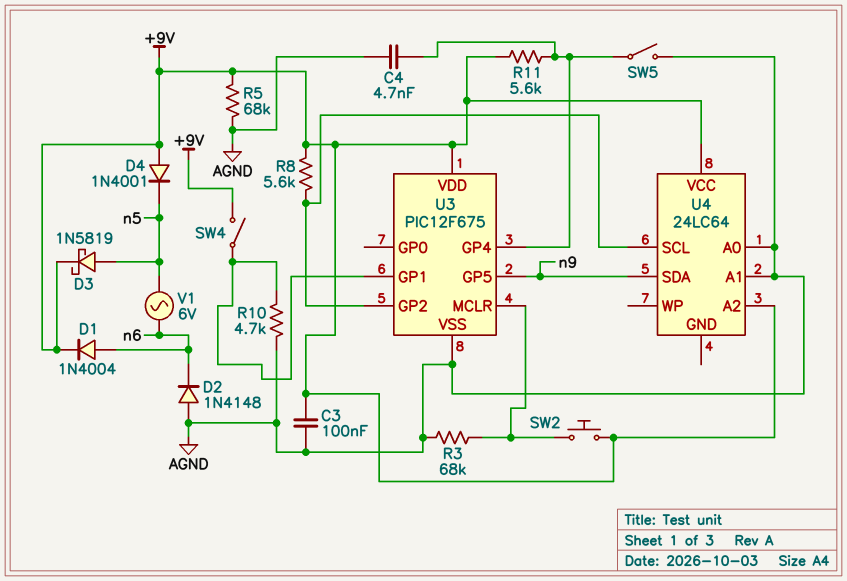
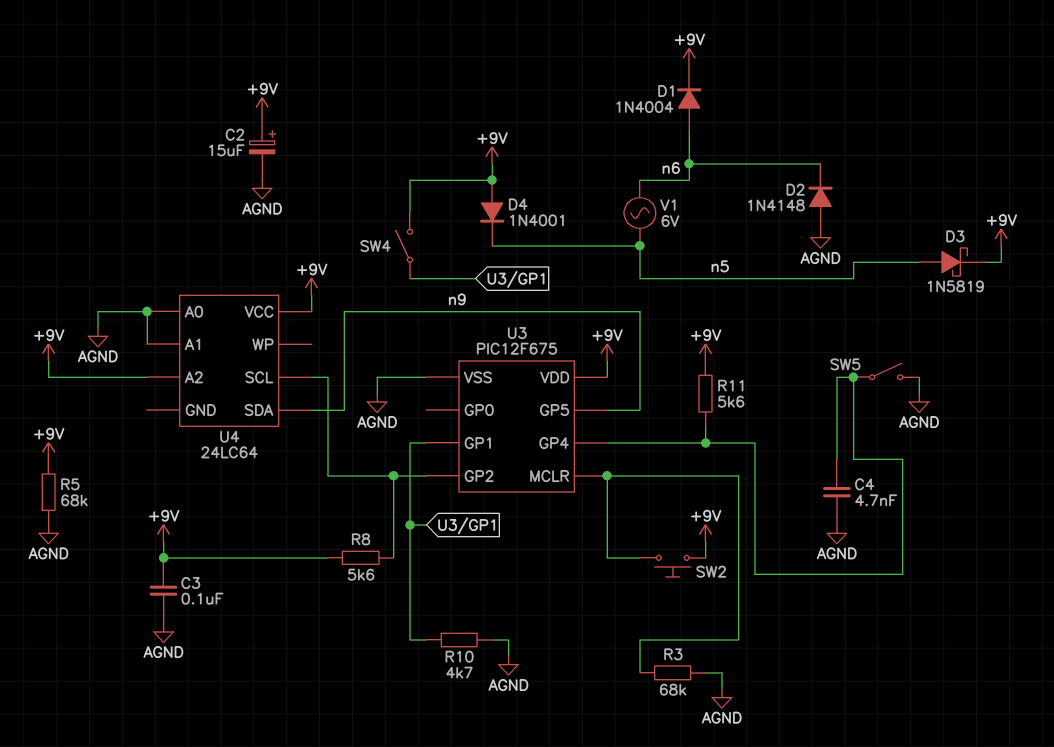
C2: none -> 15uF (plus +9V, minus AGND)

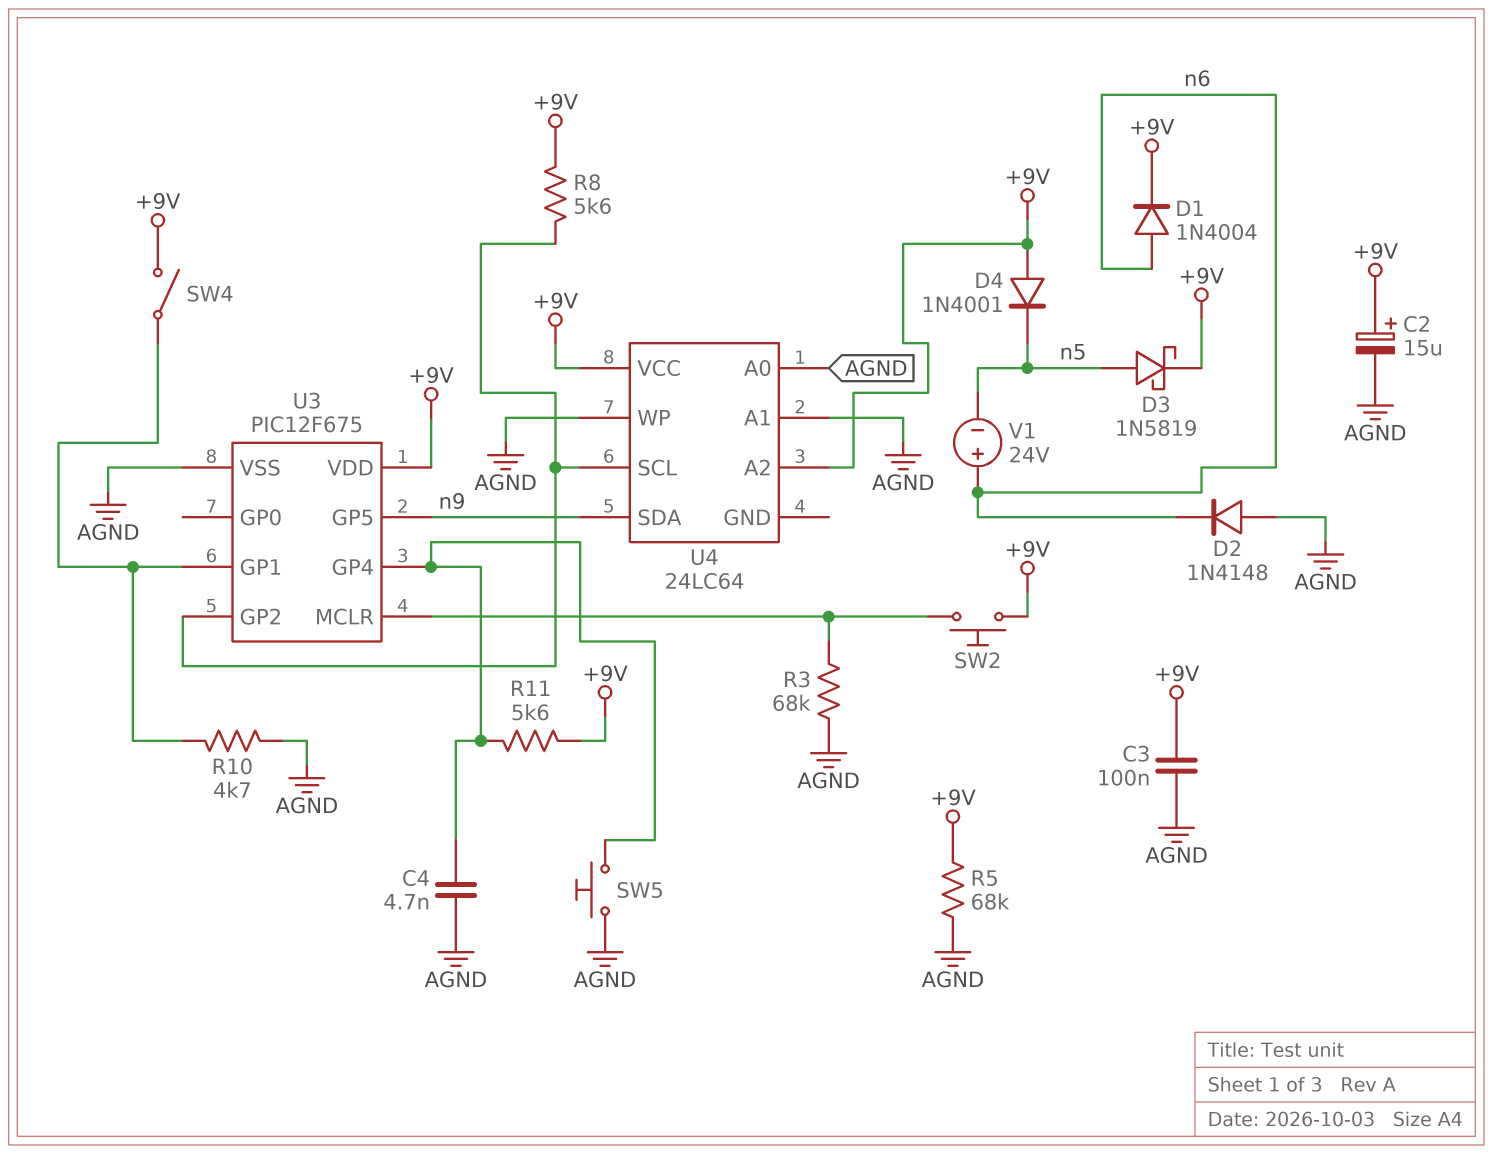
SW5: switch (AGND, U3/GP4) -> button (AGND, U3/GP4)
U4 pin WP: none -> AGND
V1: AC 6V (n5, n6) -> 24V (plus n6, minus n5)

